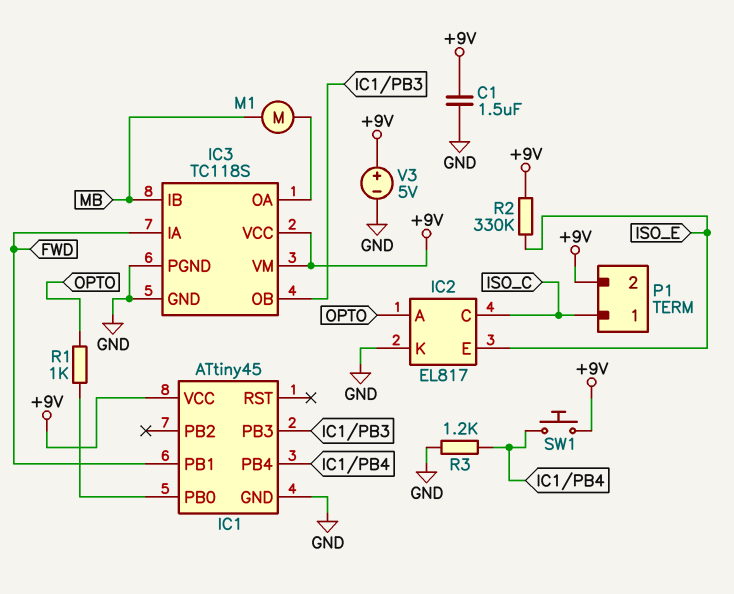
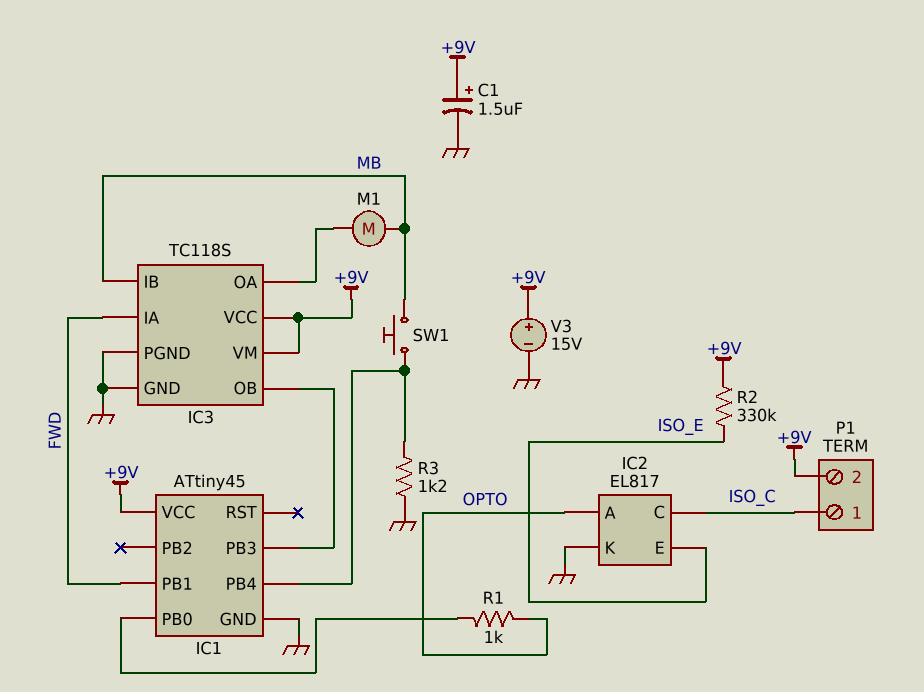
C1: 1.5uF (+9V, GND) -> 1.5uF (plus +9V, minus GND)
SW1: button (+9V, IC1/PB4) -> button (IC1/PB4, MB)
V3: 5V (plus +9V, minus GND) -> 15V (plus +9V, minus GND)

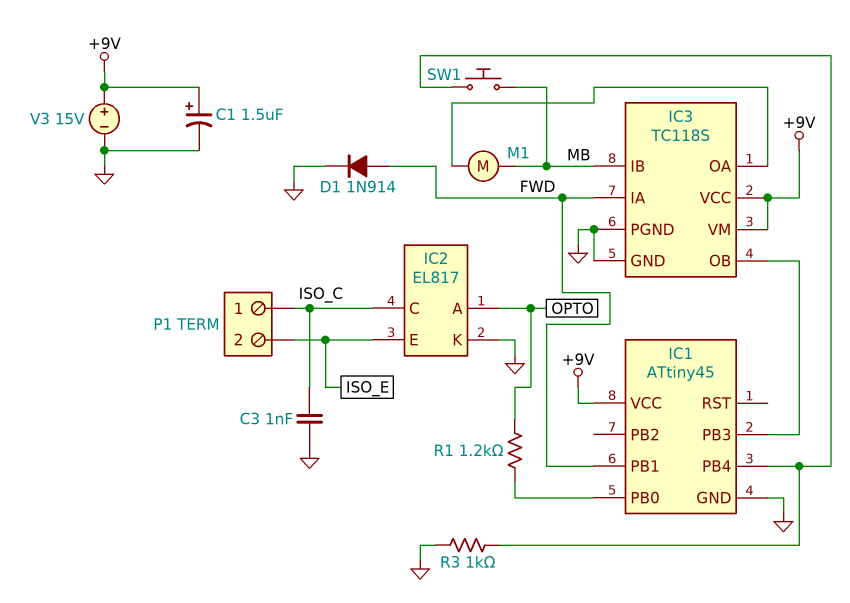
C3: none -> 1nF (GND, ISO_C)
D1: none -> diode 1N914 (A FWD, K GND)
P1 pin 2: +9V -> ISO_E
R1: 1k (IC1/PB0, OPTO) -> 1.2k (IC1/PB0, OPTO)
R2: 330k (+9V, ISO_E) -> none
R3: 1.2k (GND, IC1/PB4) -> 1k (GND, IC1/PB4)

